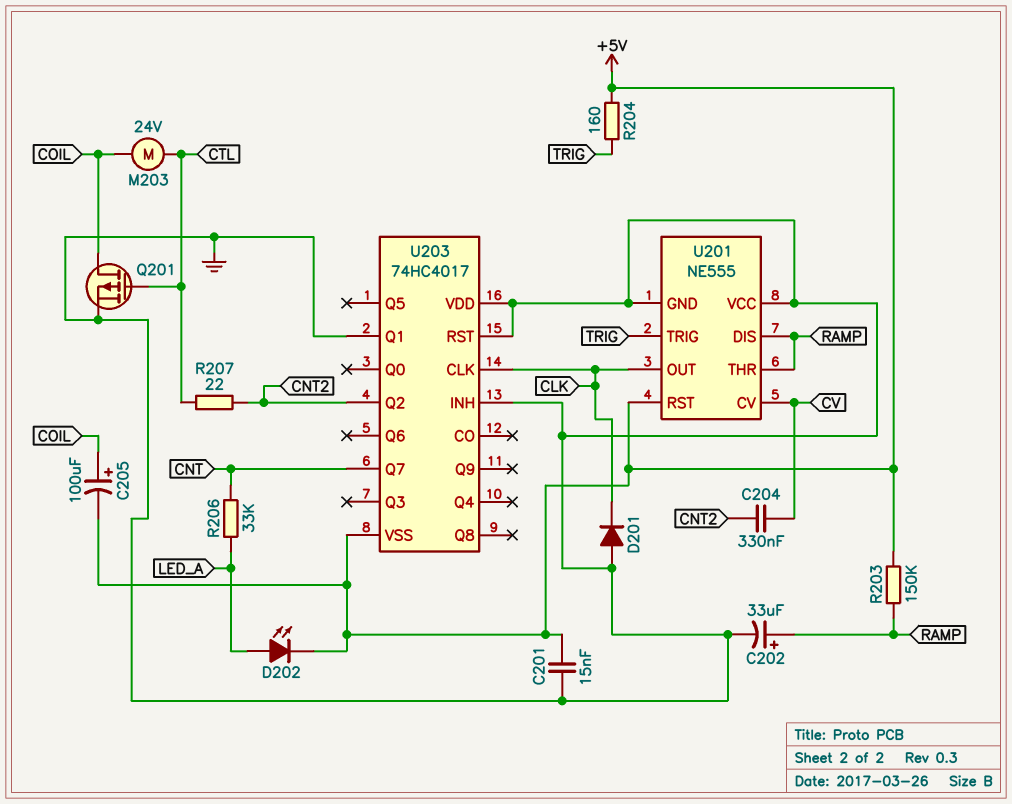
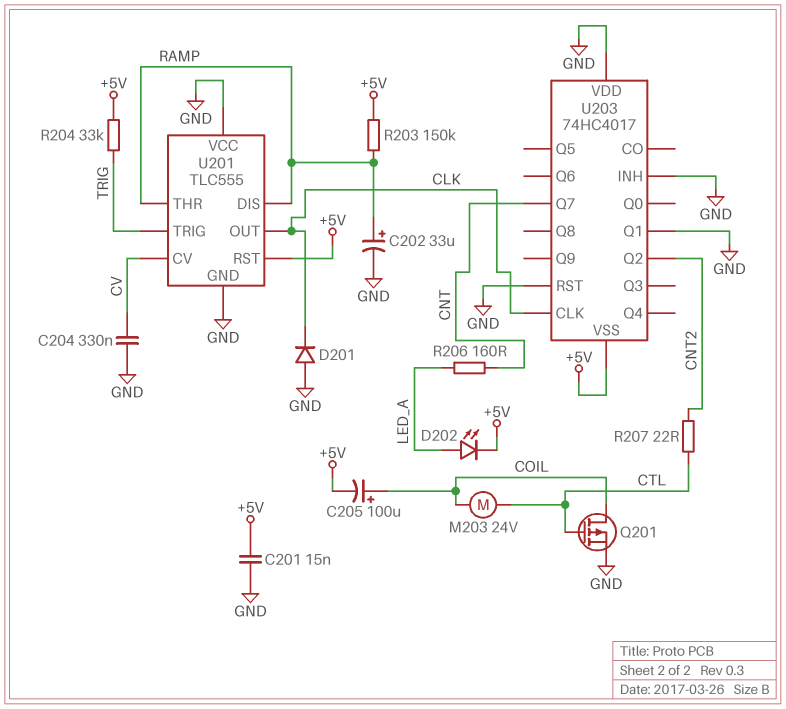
C204: 330nF (CNT2, CV) -> 330nF (CV, GND)
R204: 160 (+5V, TRIG) -> 33k (+5V, TRIG)
R206: 33k (CNT, LED_A) -> 160 (CNT, LED_A)
U201: NE555 -> TLC555

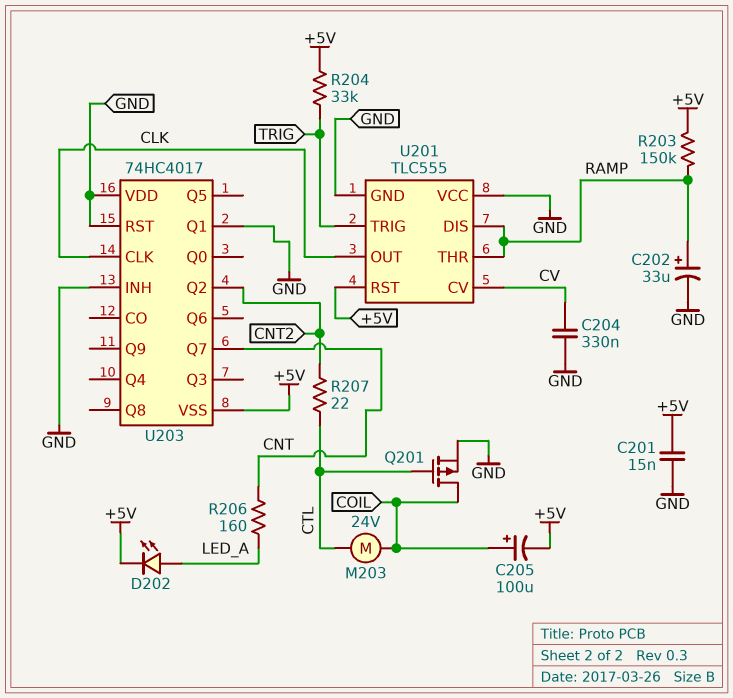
D201: diode (A GND, K CLK) -> none

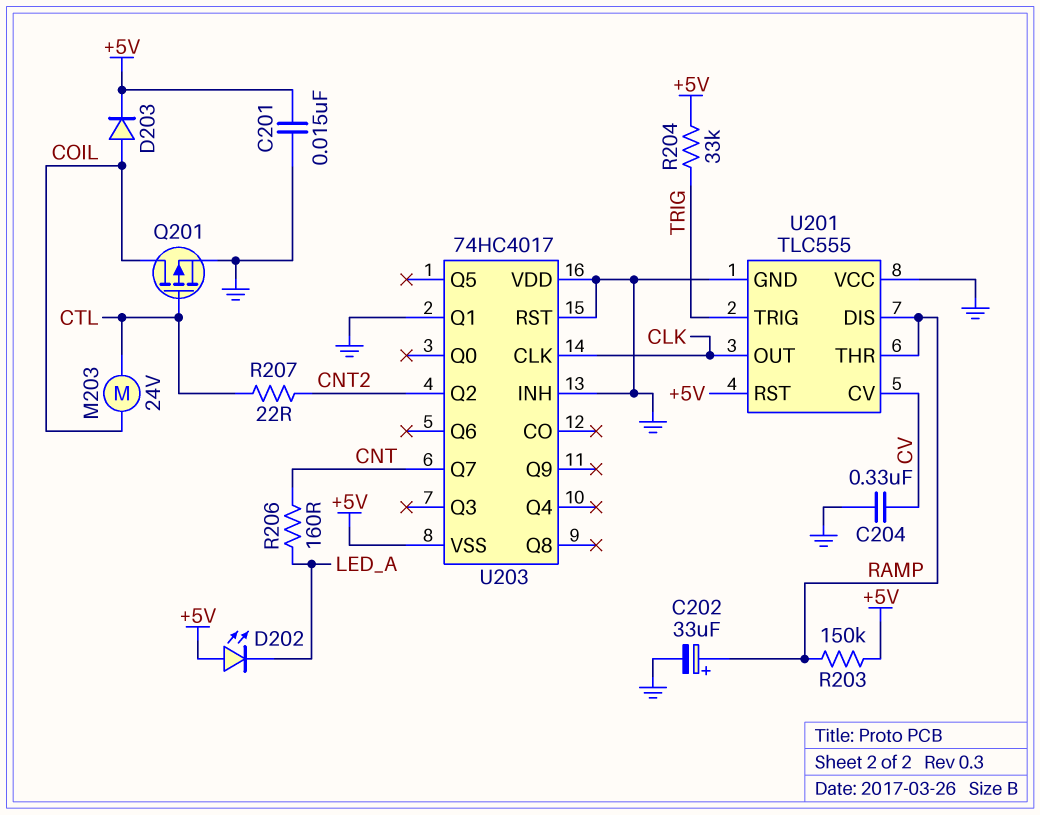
C205: 100uF (plus COIL, minus +5V) -> none
D202: LED (A LED_A, K +5V) -> LED (A +5V, K LED_A)
D203: none -> diode (A COIL, K +5V)

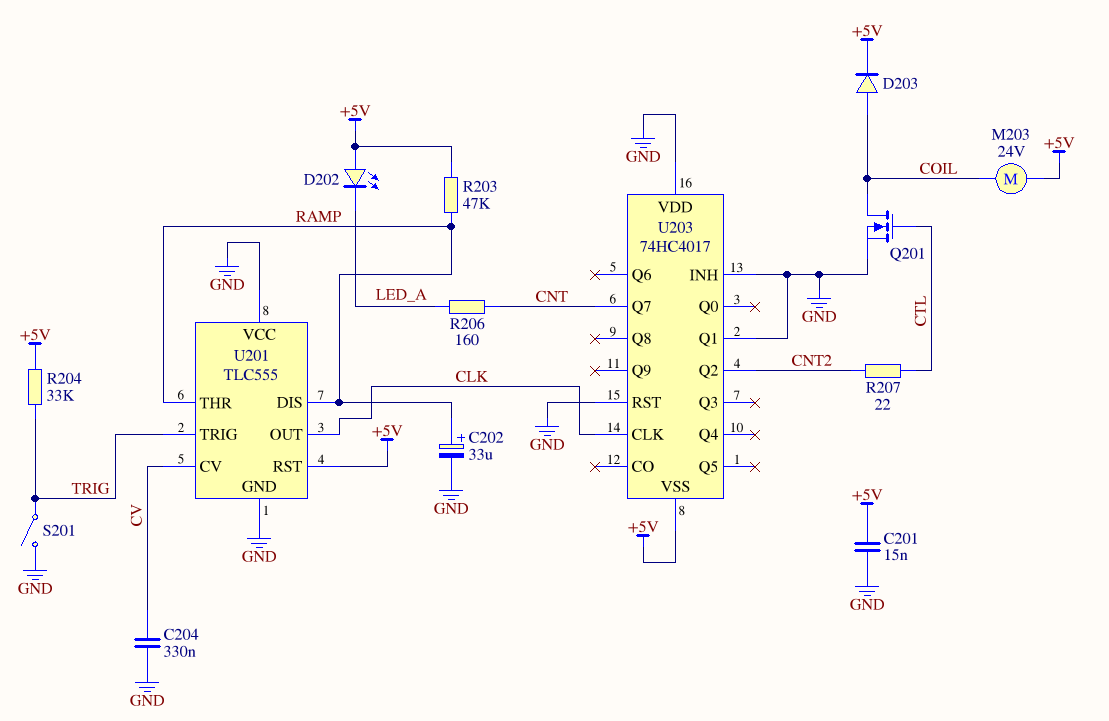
M203: motor 24V (COIL, CTL) -> motor 24V (+5V, COIL)
Q201: PMOS (G CTL, D COIL, S GND) -> NMOS (G CTL, D COIL, S GND)
R203: 150k (+5V, RAMP) -> 47k (+5V, RAMP)
S201: none -> switch (GND, TRIG)

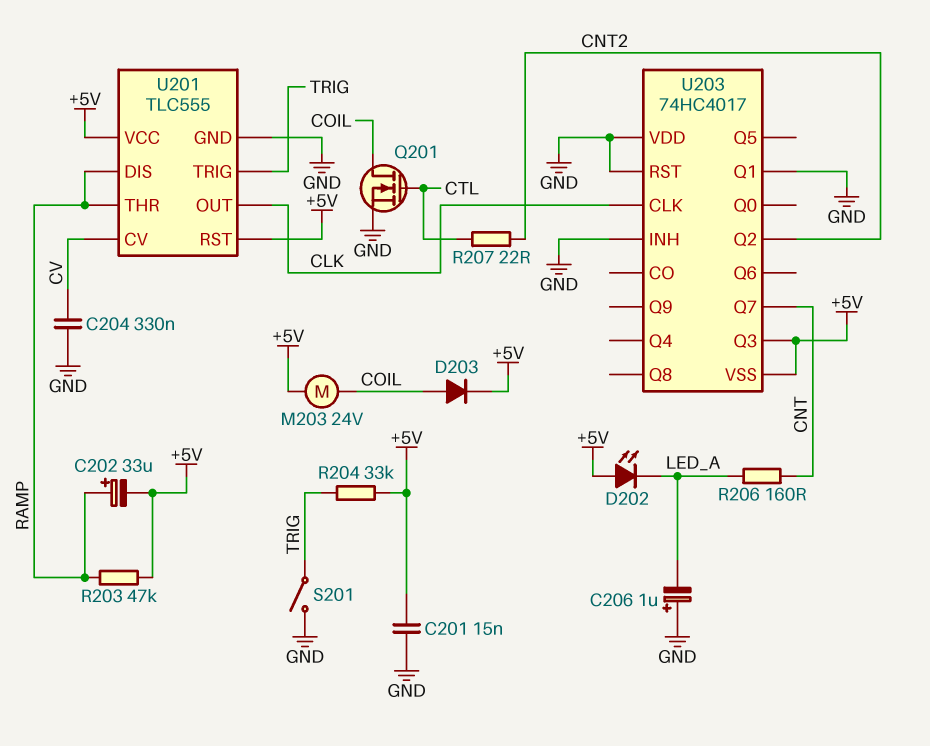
C202: 33uF (plus RAMP, minus GND) -> 33uF (plus RAMP, minus +5V)
C206: none -> 1uF (plus GND, minus LED_A)
U201 pin VCC: GND -> +5V
U203 pin Q3: none -> +5V

